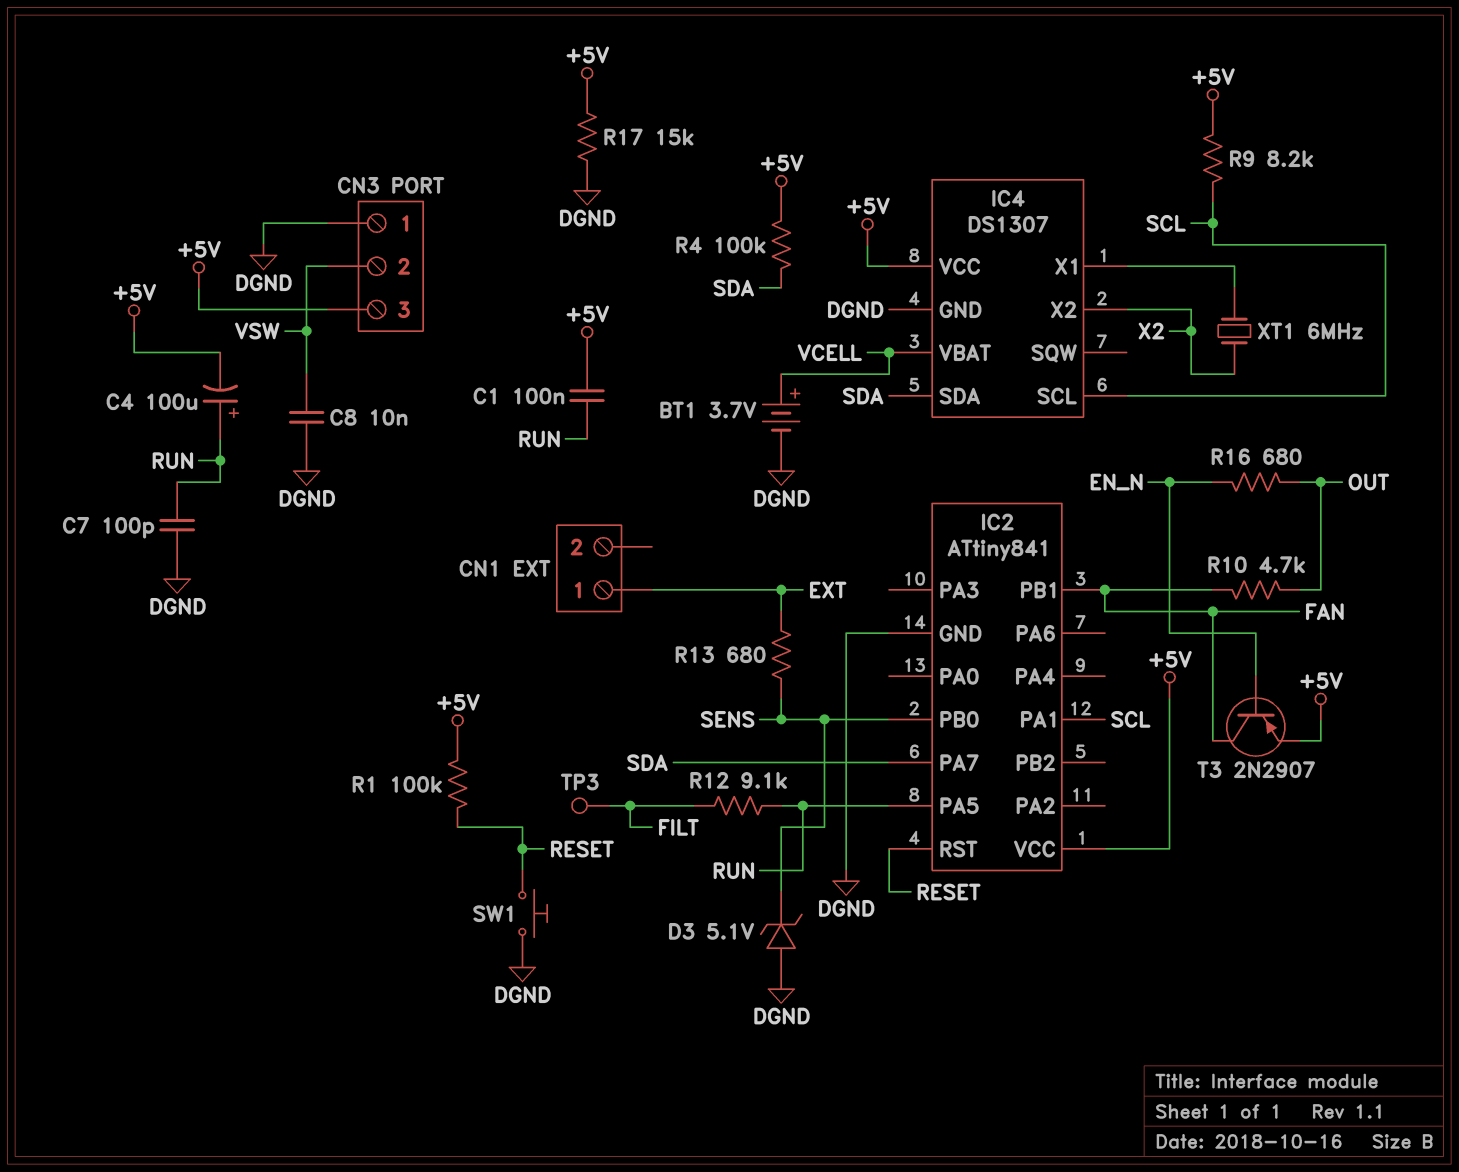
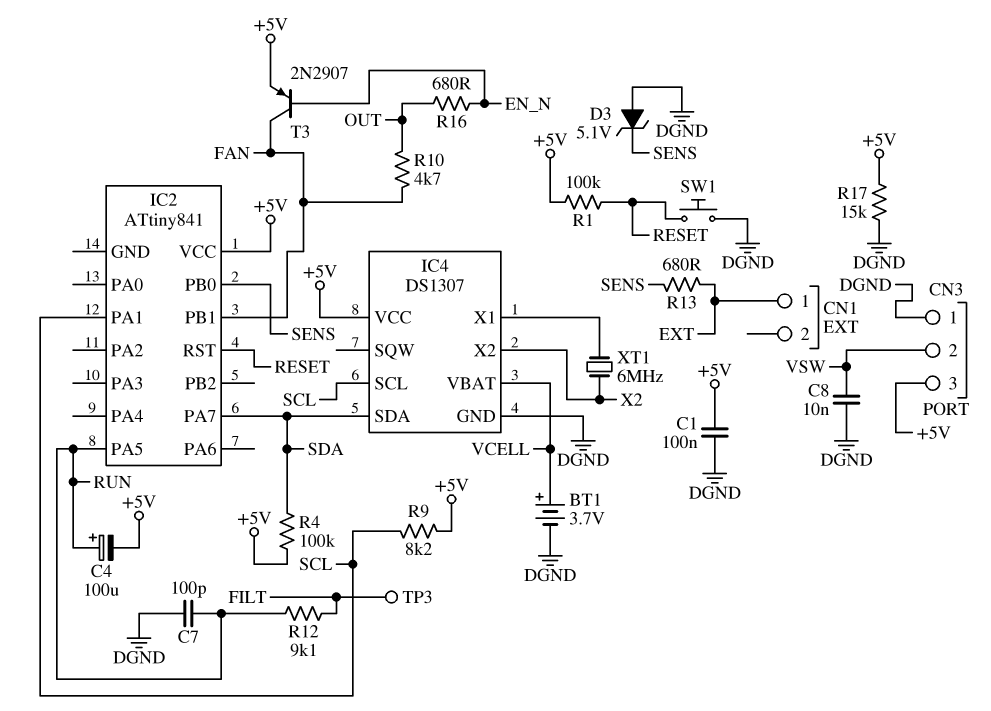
C1: 100nF (+5V, RUN) -> 100nF (+5V, DGND)
IC2 pin GND: DGND -> none

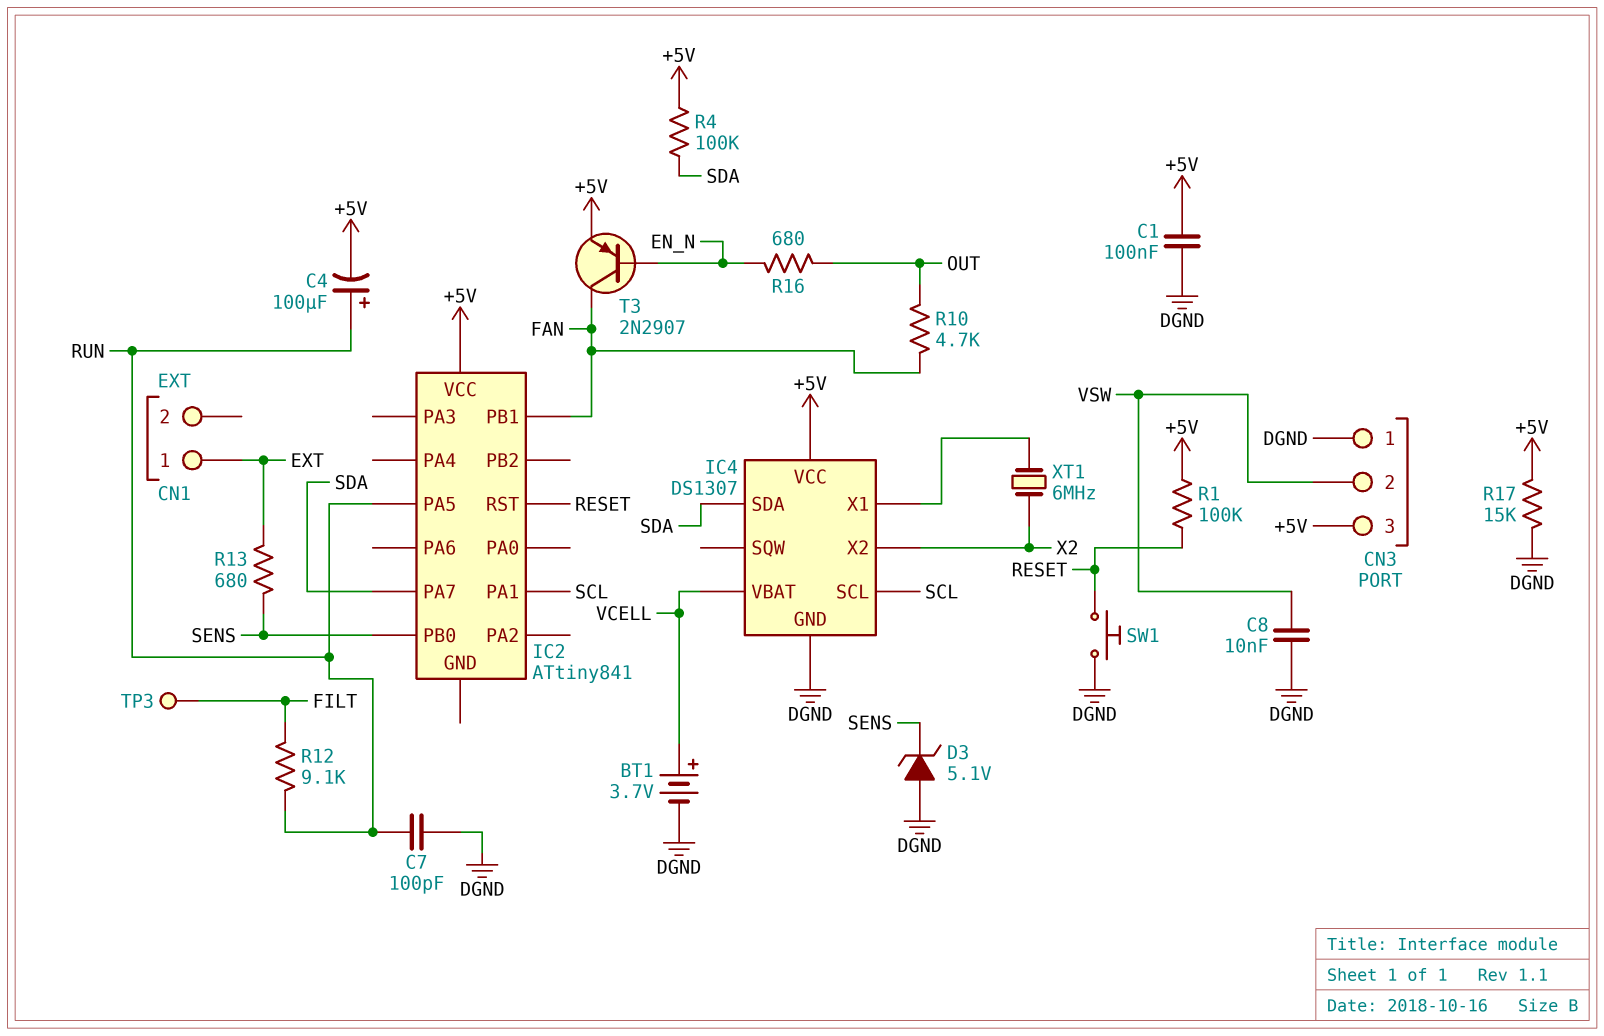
R9: 8.2k (+5V, SCL) -> none

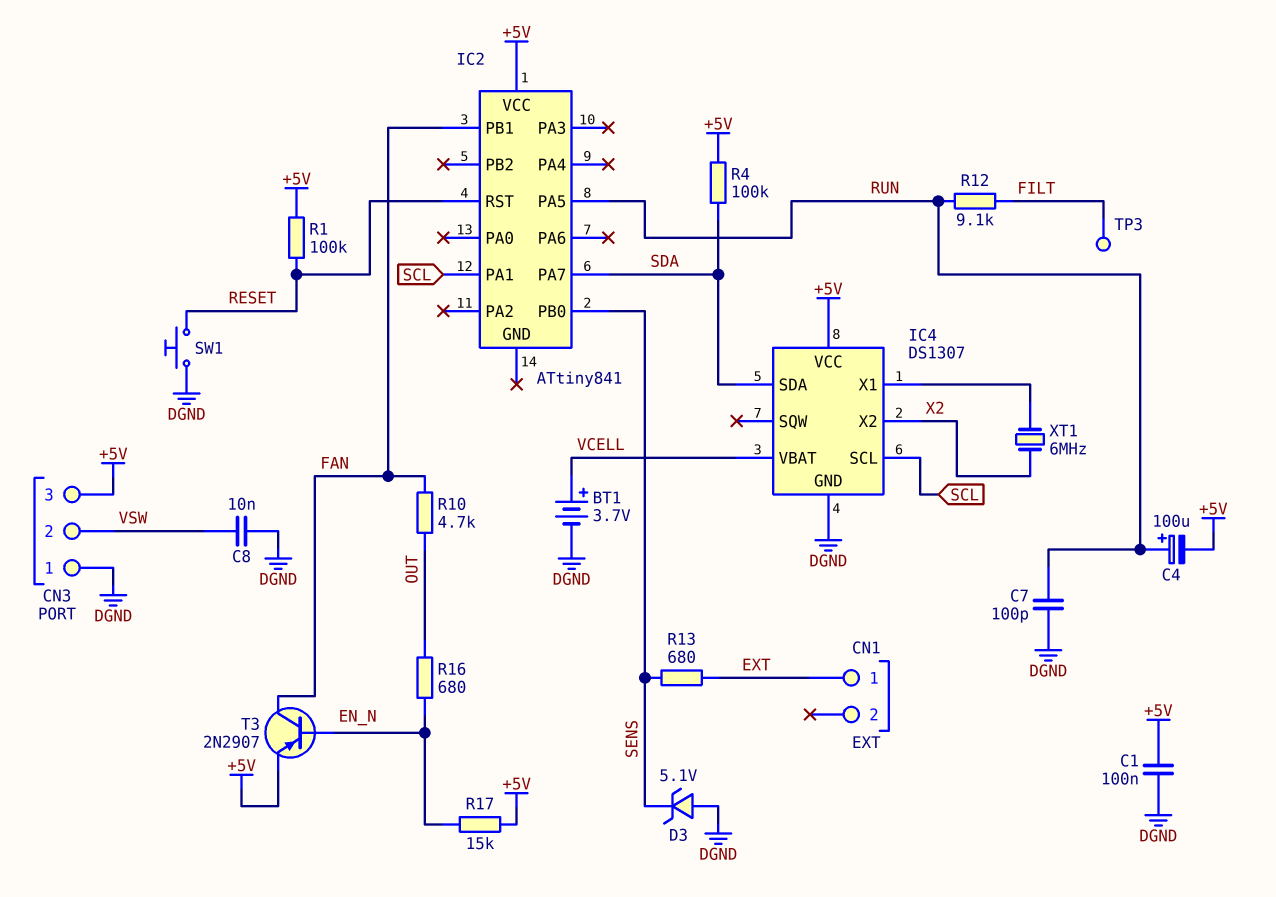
R17: 15k (+5V, DGND) -> 15k (+5V, EN_N)

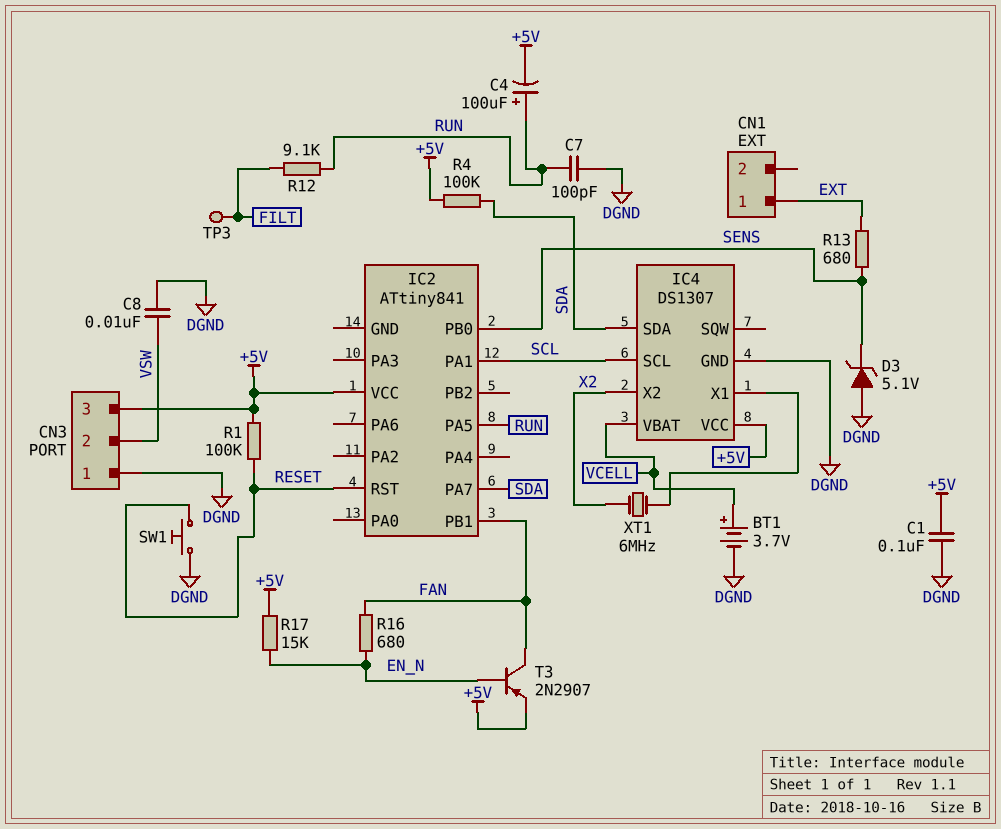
R10: 4.7k (FAN, OUT) -> none
R16: 680 (EN_N, OUT) -> 680 (EN_N, FAN)

